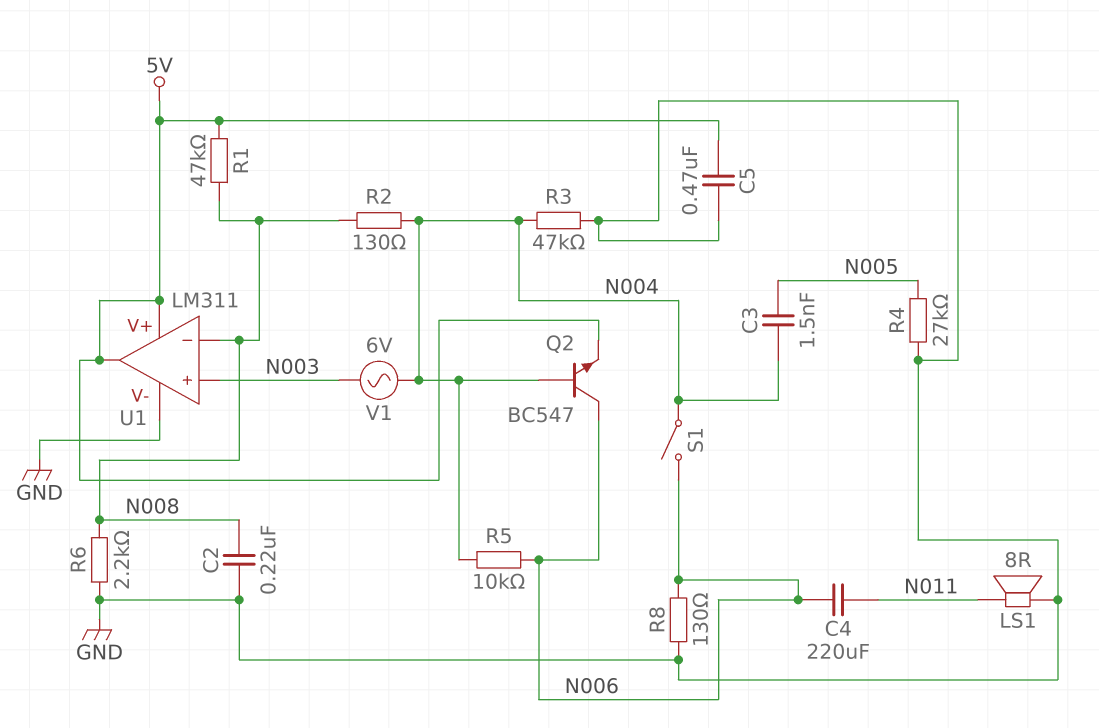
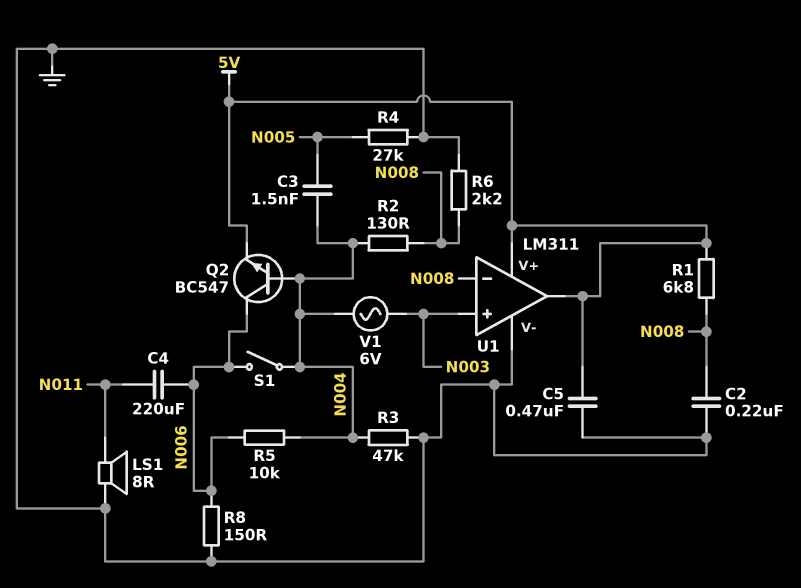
R1: 47k (5V, N008) -> 6.8k (5V, N008)
R8: 130 (GND, N006) -> 150 (GND, N006)

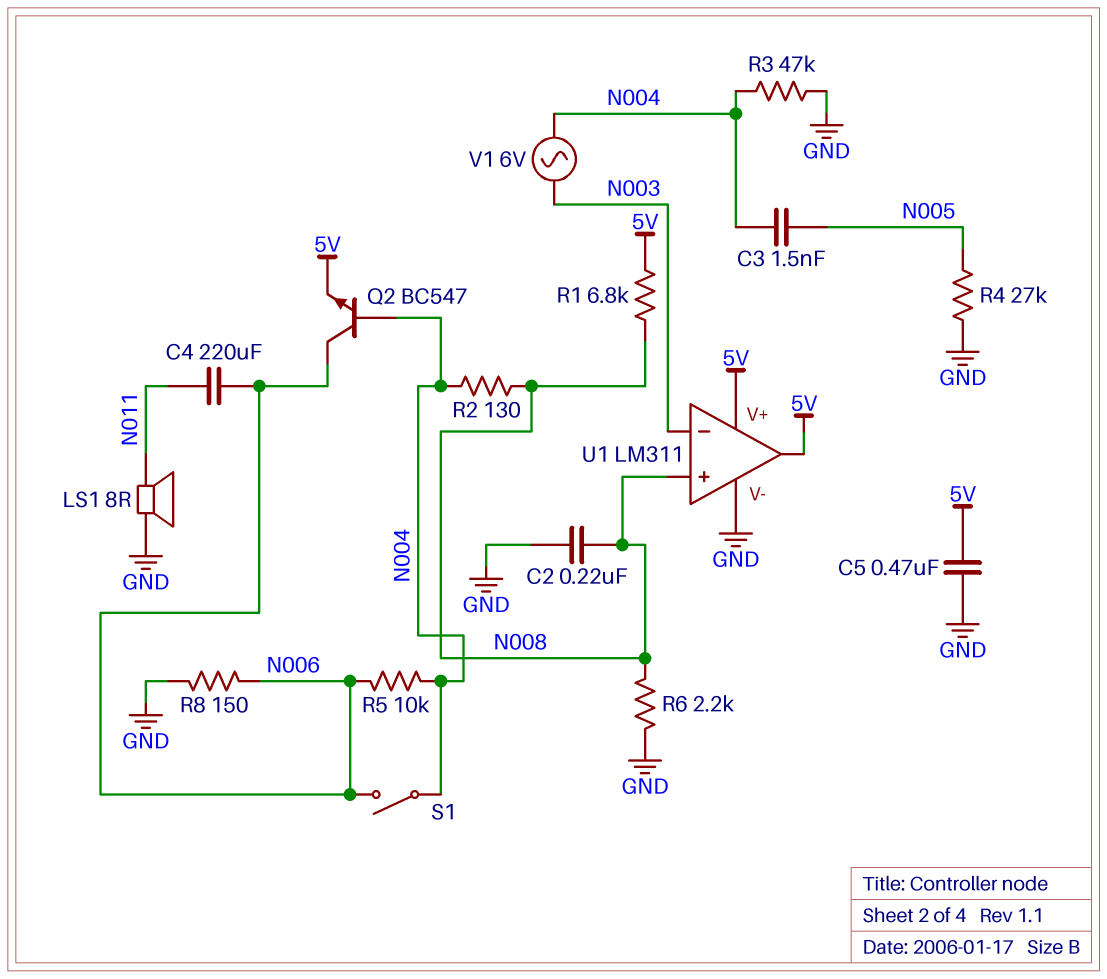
U1 pin in+: N003 -> N008
U1 pin in-: N008 -> N003

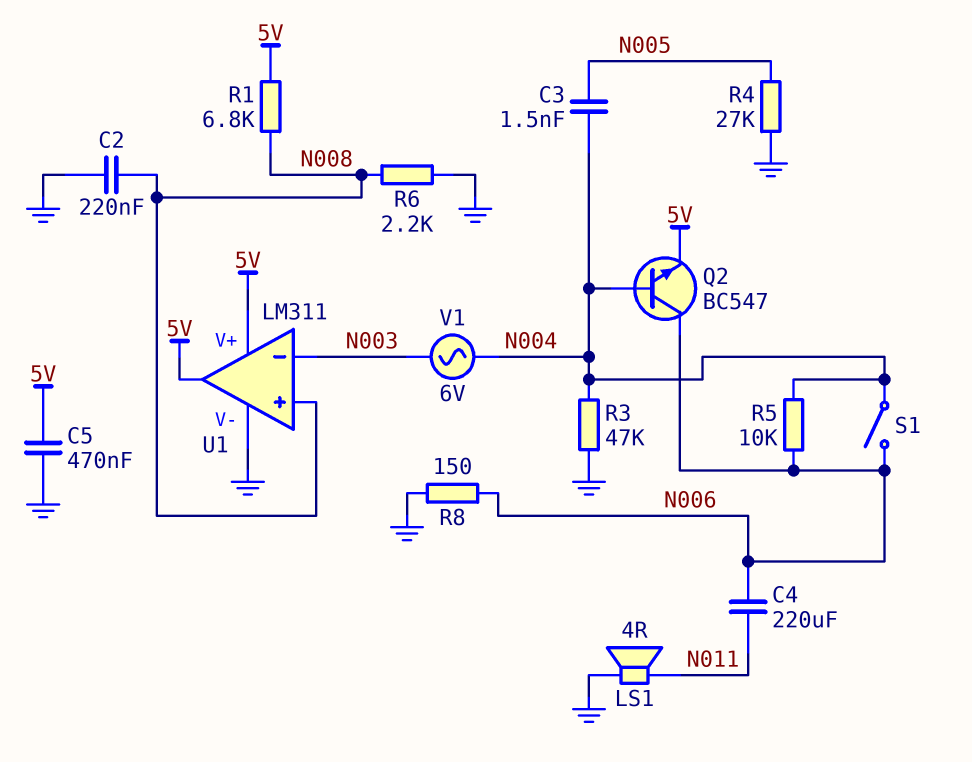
LS1: speaker 8R (GND, N011) -> speaker 4R (GND, N011)
R2: 130 (N004, N008) -> none

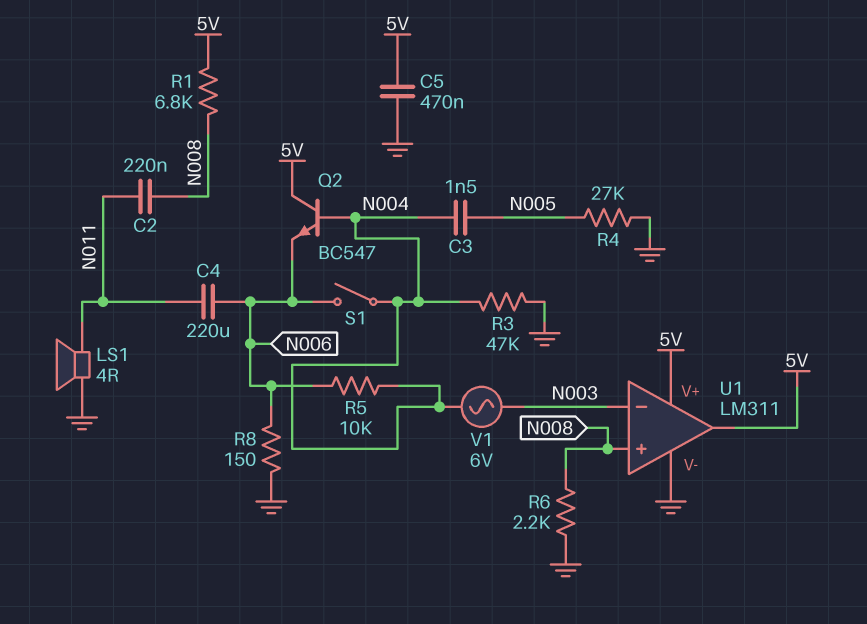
C2: 220nF (GND, N008) -> 220nF (N008, N011)
Q2: NPN BC547 (B N004, C N006, E 5V) -> NPN BC547 (B N004, C 5V, E N006)

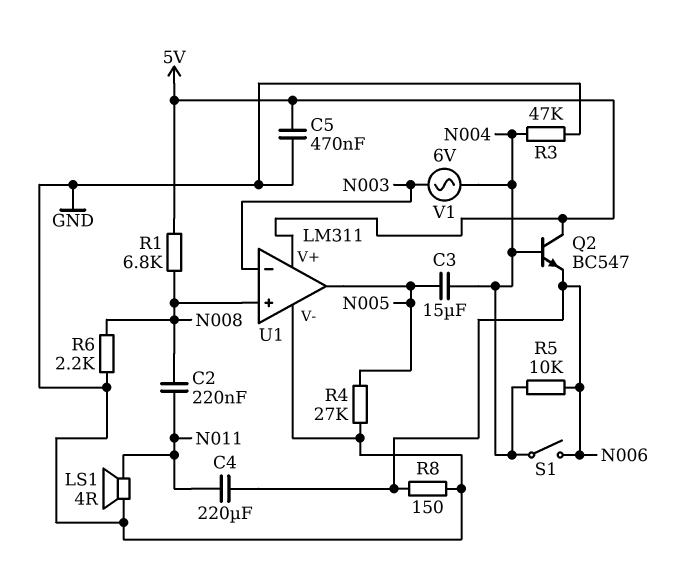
C3: 1.5nF (N004, N005) -> 15uF (N004, N005)
U1 pin out: 5V -> N005

